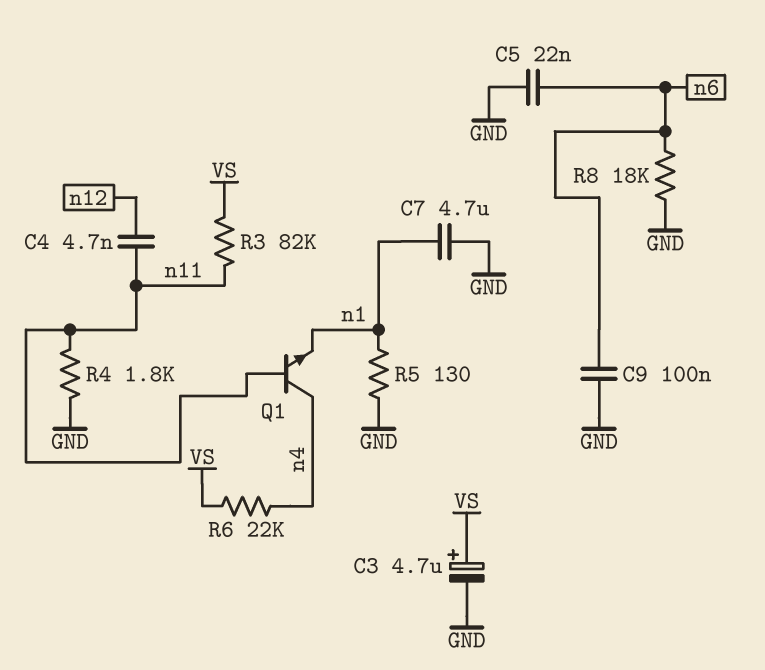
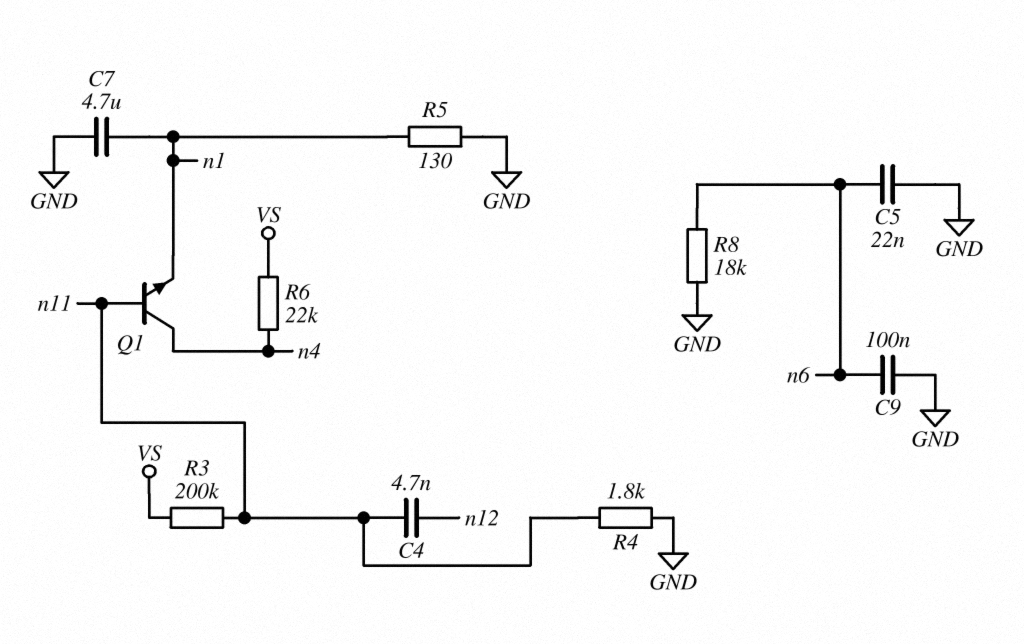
C3: 4.7uF (plus VS, minus GND) -> none
R3: 82k (VS, n11) -> 200k (VS, n11)

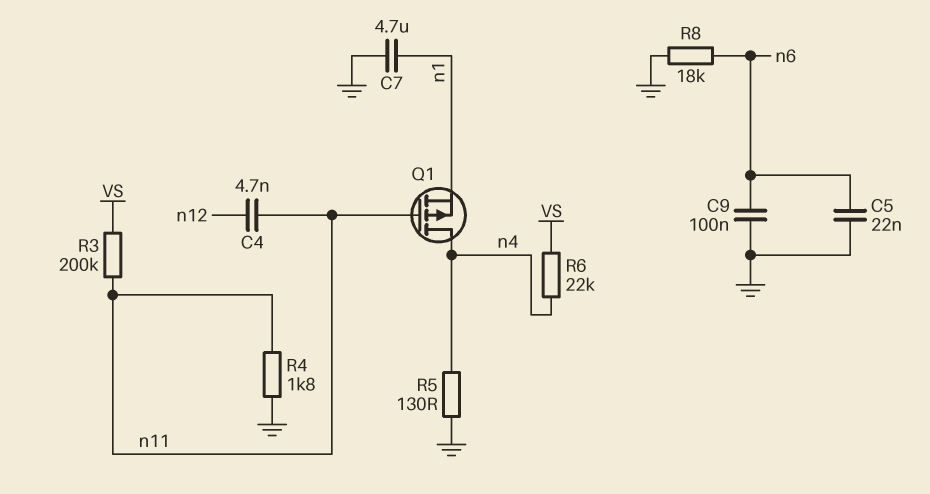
Q1: NPN (B n11, C n4, E n1) -> PMOS (G n11, D n4, S n1)
R5: 130 (GND, n1) -> 130 (GND, n4)

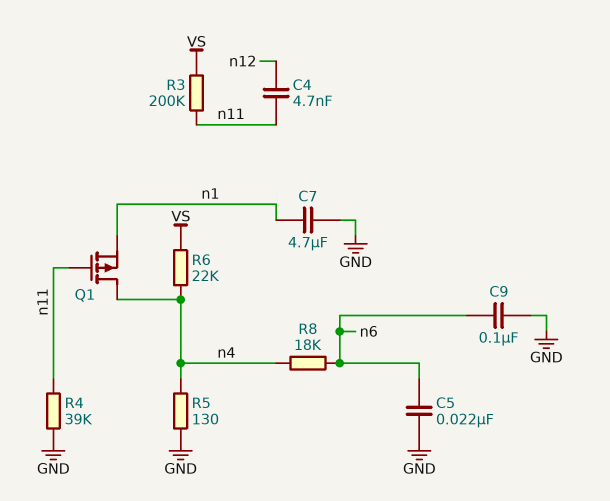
R4: 1.8k (GND, n11) -> 39k (GND, n11)
R8: 18k (GND, n6) -> 18k (n4, n6)

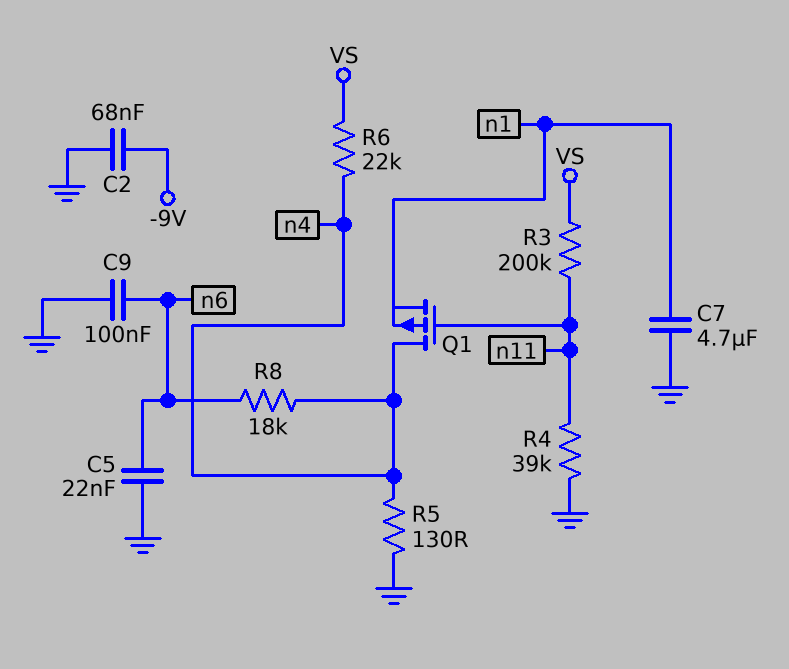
C2: none -> 68nF (-9V, GND)
C4: 4.7nF (n11, n12) -> none

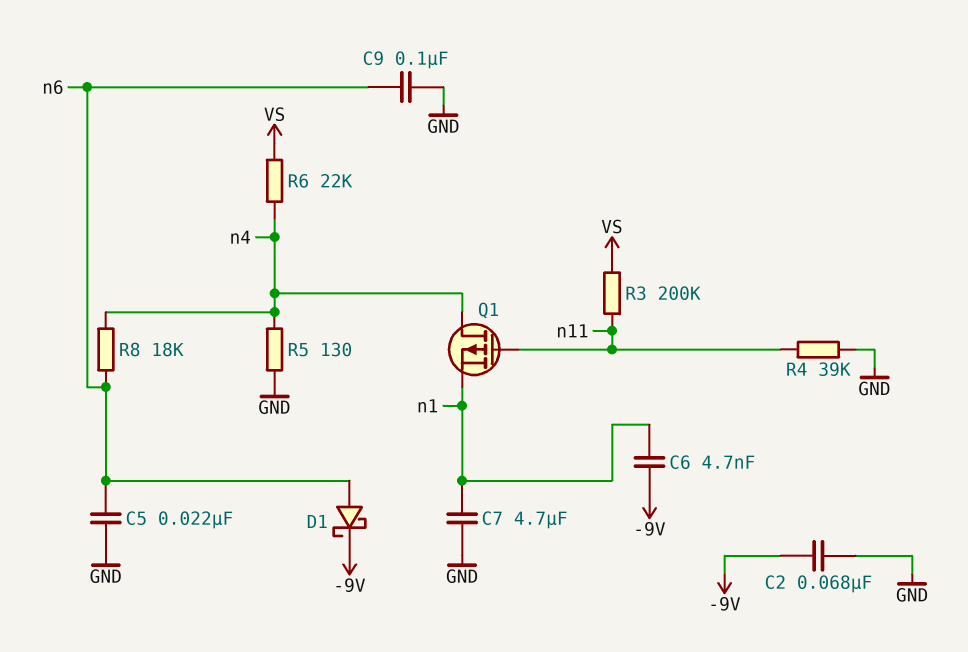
C6: none -> 4.7nF (-9V, n1)
D1: none -> schottky (A n6, K -9V)

